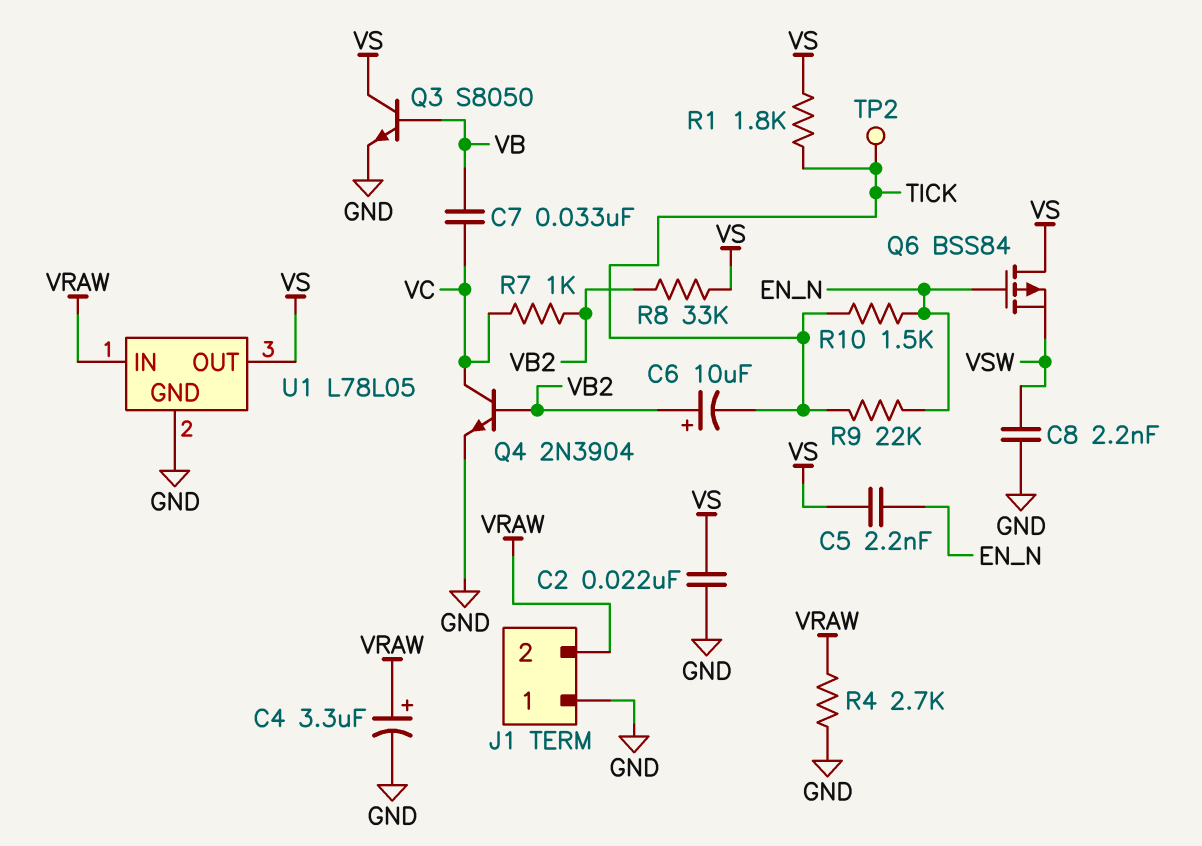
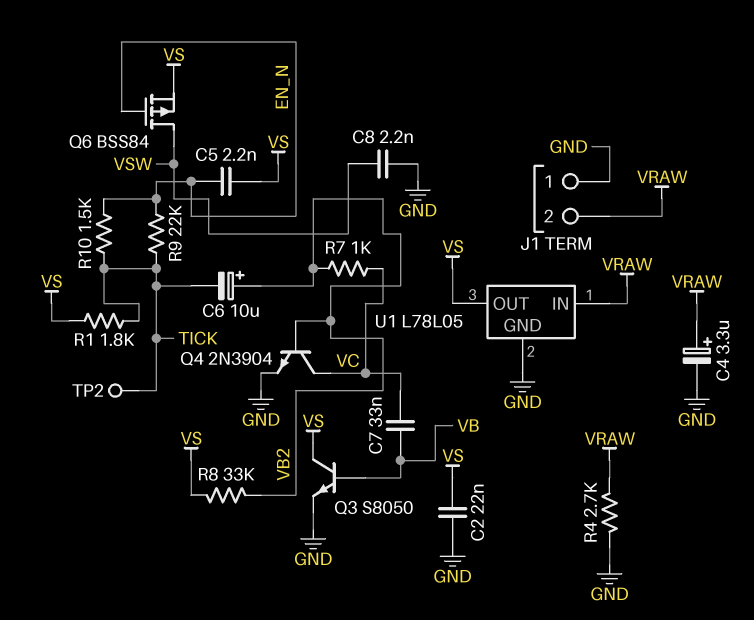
Q6: PMOS BSS84 (G EN_N, D VS, S VSW) -> PMOS BSS84 (G EN_N, D VSW, S VS)

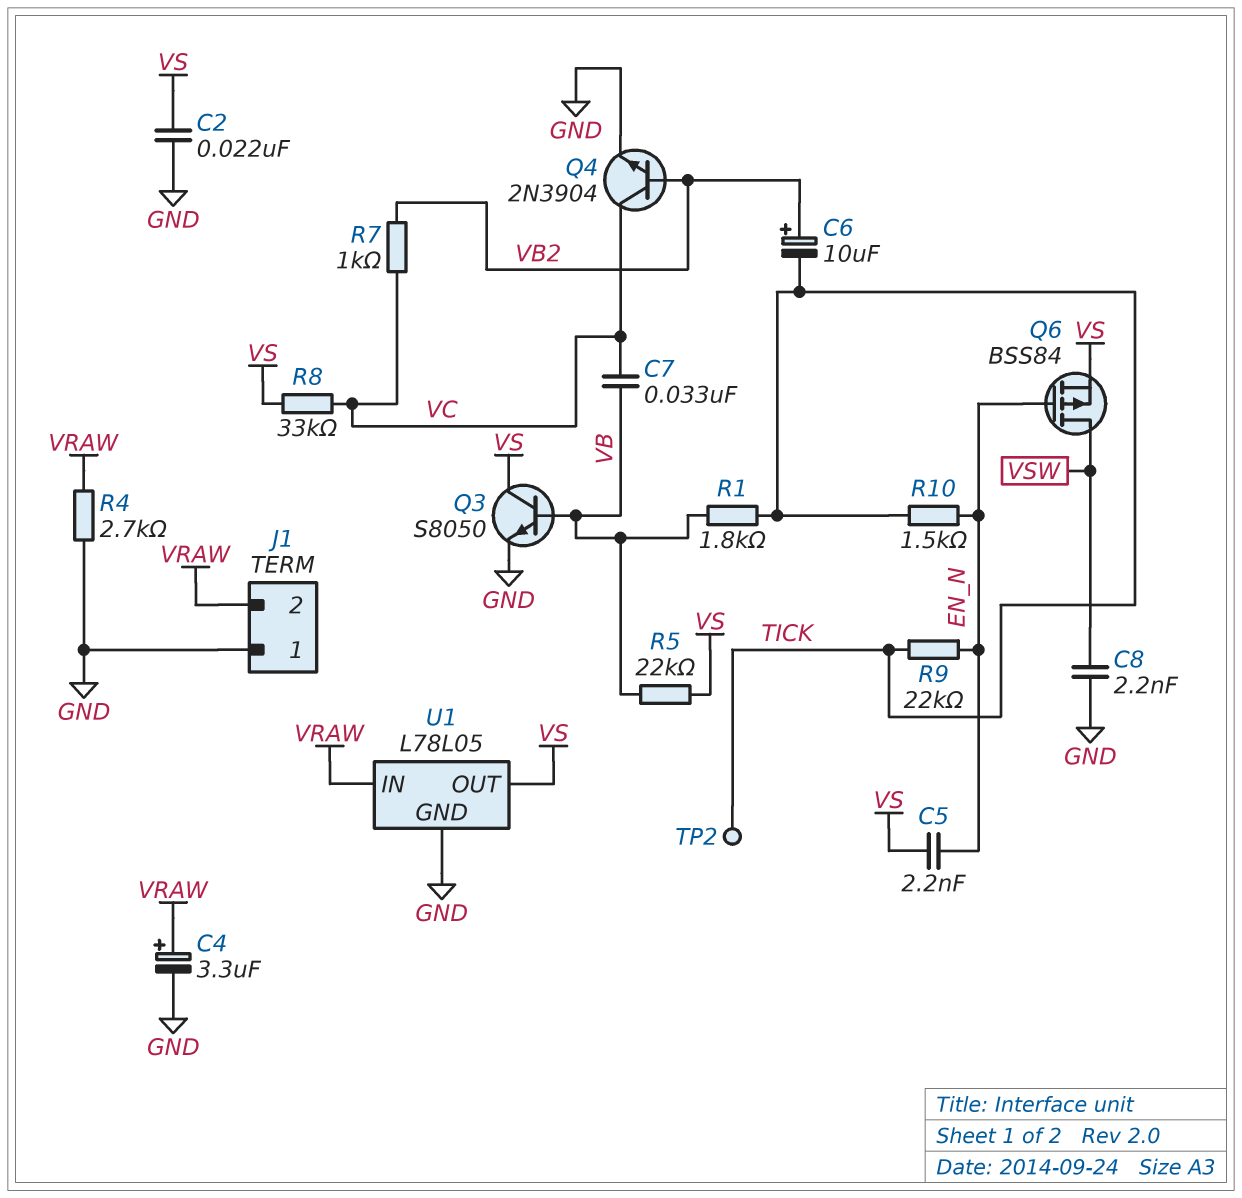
R1: 1.8k (TICK, VS) -> 1.8k (TICK, VB)
R5: none -> 22k (VB, VS)
R8: 33k (VB2, VS) -> 33k (VC, VS)

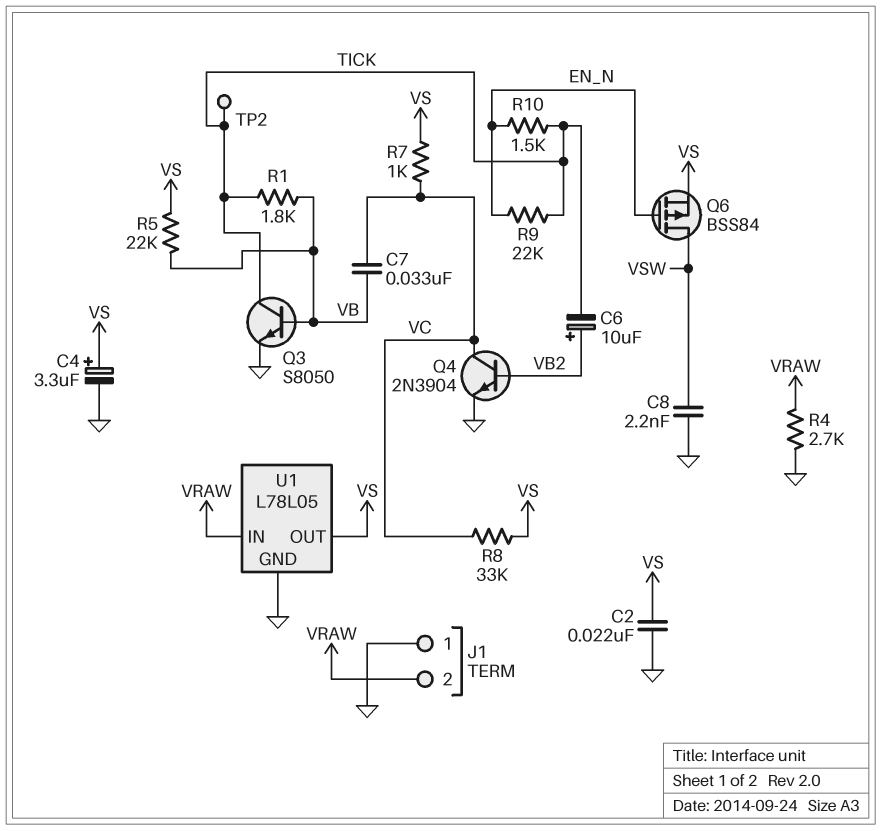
C4: 3.3uF (plus VRAW, minus GND) -> 3.3uF (plus VS, minus GND)
C5: 2.2nF (EN_N, VS) -> none
Q3: NPN S8050 (B VB, C VS, E GND) -> NPN S8050 (B VB, C TICK, E GND)
R7: 1k (VB2, VC) -> 1k (VC, VS)

